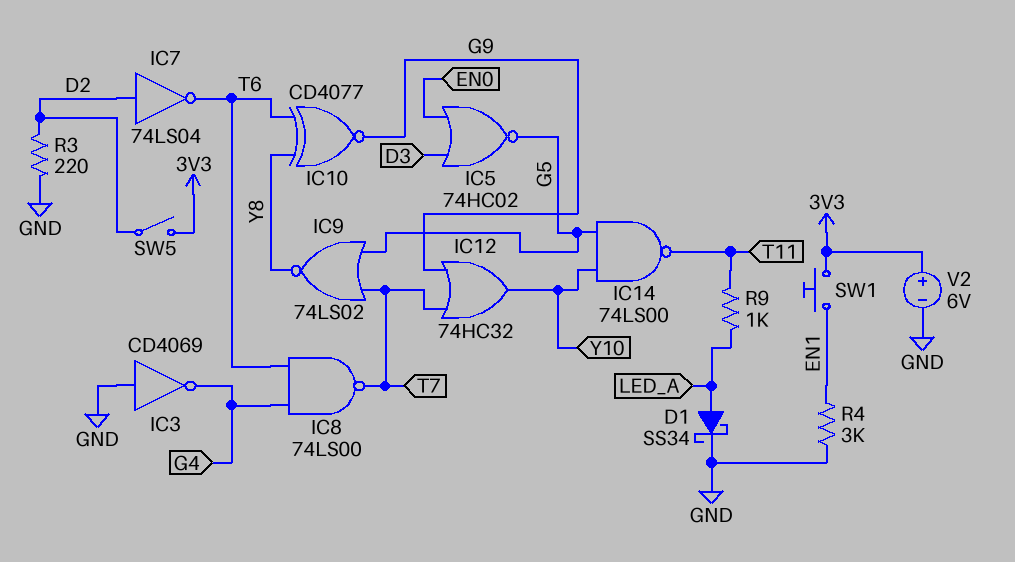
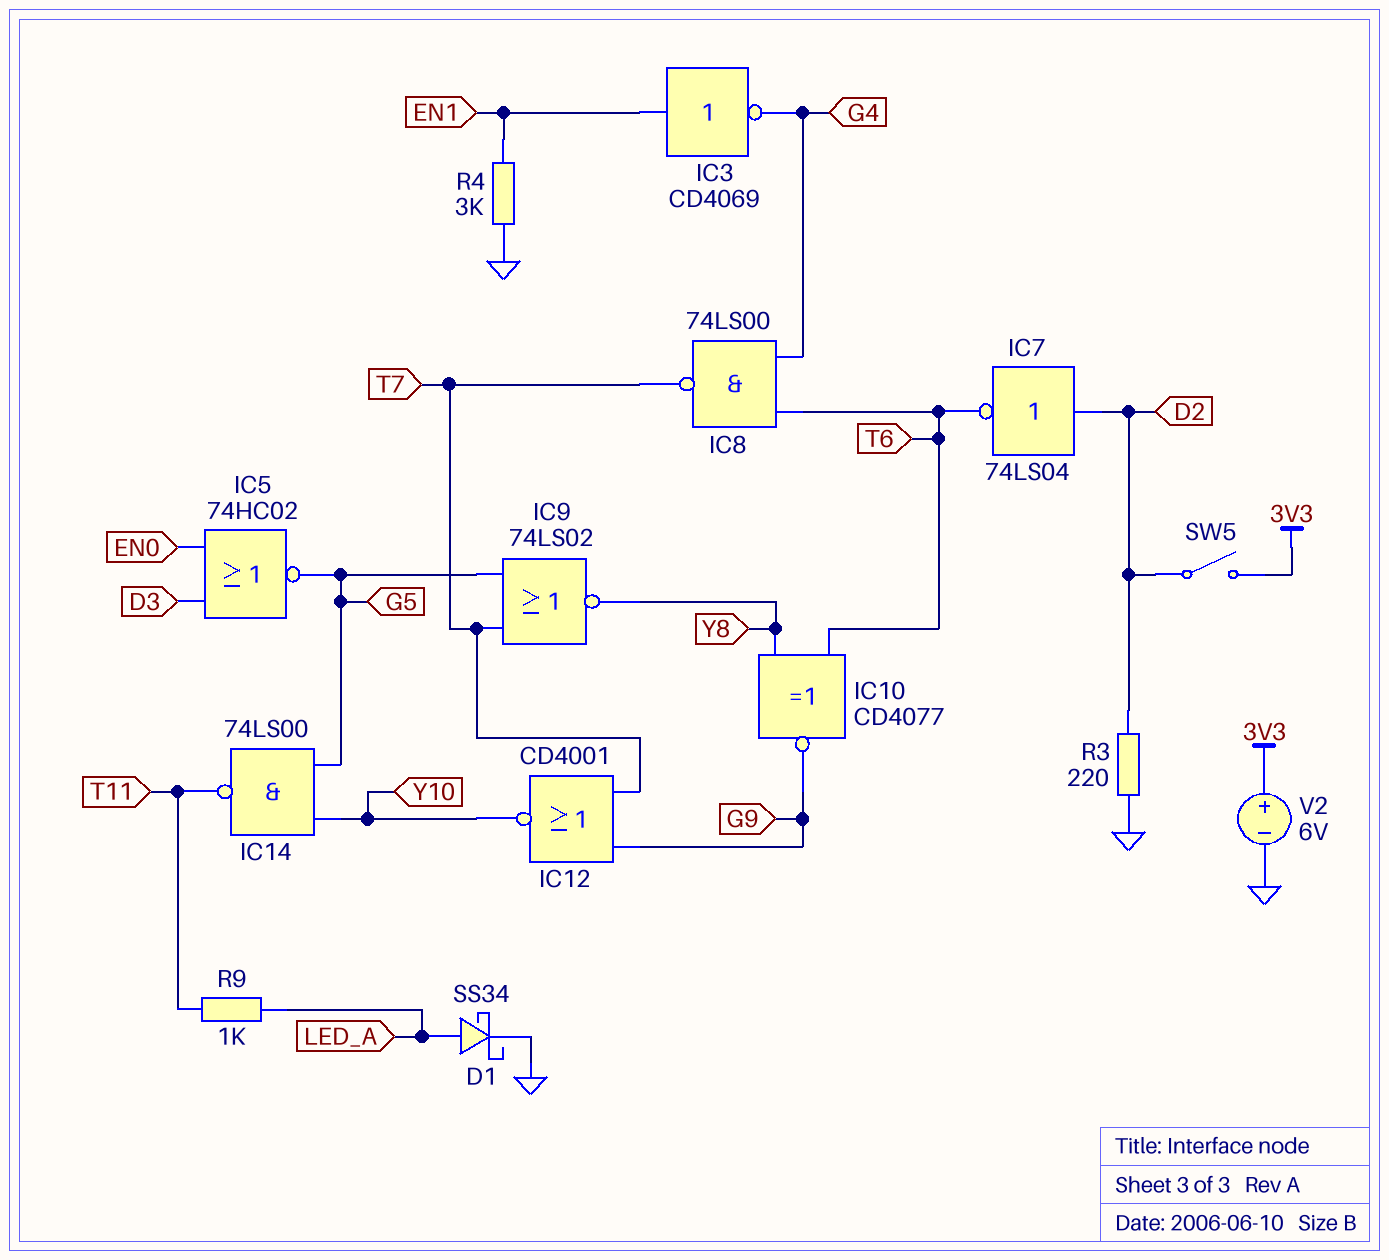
IC3: NOT CD4069 (in GND, out G4) -> NOT CD4069 (in EN1, out G4)
IC12: OR 74HC32 (in G9, in T7, out Y10) -> NOR CD4001 (in G9, in T7, out Y10)
SW1: button (3V3, EN1) -> none

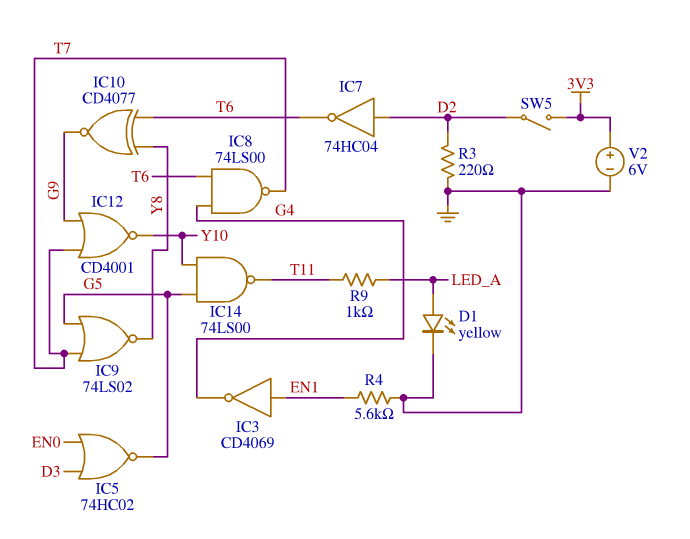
D1: schottky SS34 (A LED_A, K GND) -> LED yellow (A LED_A, K GND)
IC7: NOT 74LS04 (in D2, out T6) -> NOT 74HC04 (in D2, out T6)
R4: 3k (EN1, GND) -> 5.6k (EN1, GND)

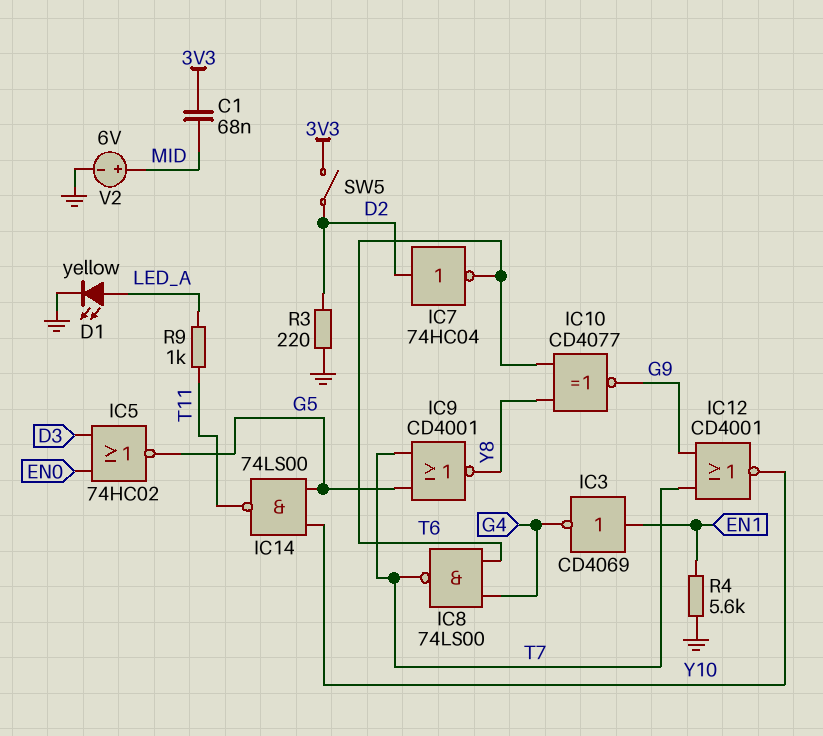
C1: none -> 68nF (3V3, MID)
IC9: NOR 74LS02 (in G5, in T7, out Y8) -> NOR CD4001 (in G5, in T7, out Y8)
V2: 6V (plus 3V3, minus GND) -> 6V (plus MID, minus GND)

